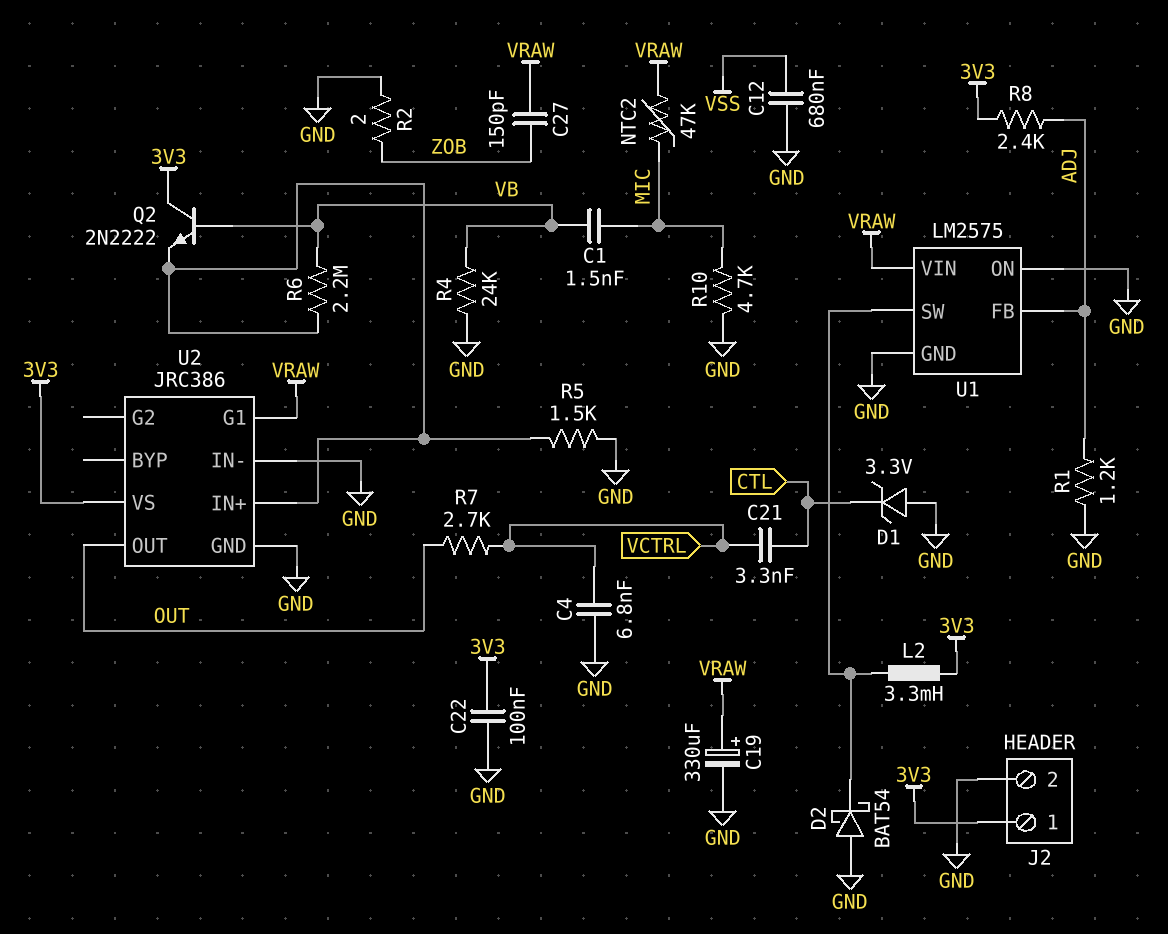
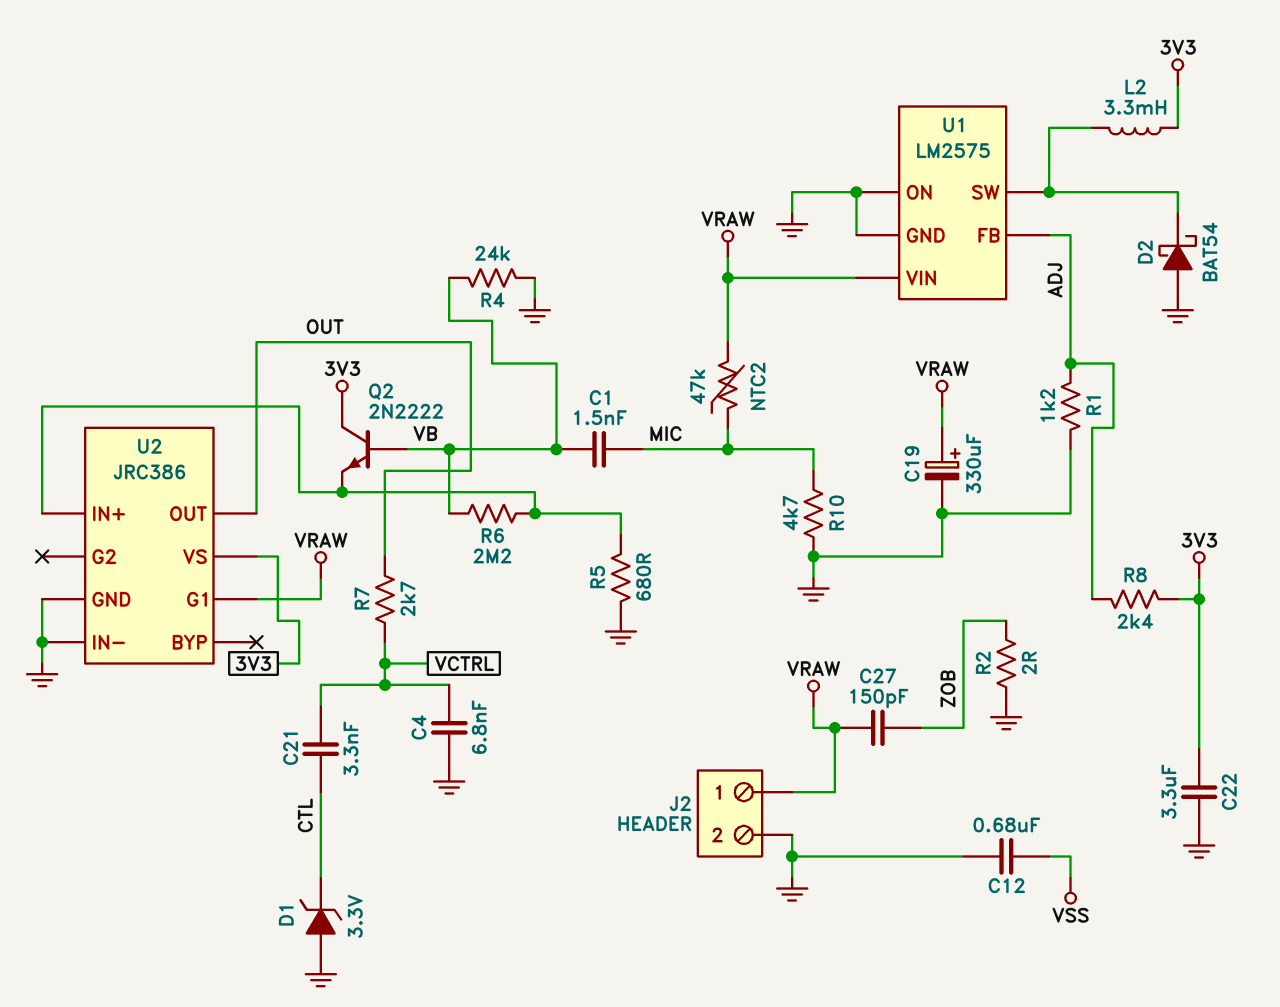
C22: 100nF (3V3, GND) -> 3.3uF (3V3, GND)
J2 pin 1: 3V3 -> VRAW
R5: 1.5k (GND, U2/IN+) -> 680 (GND, U2/IN+)

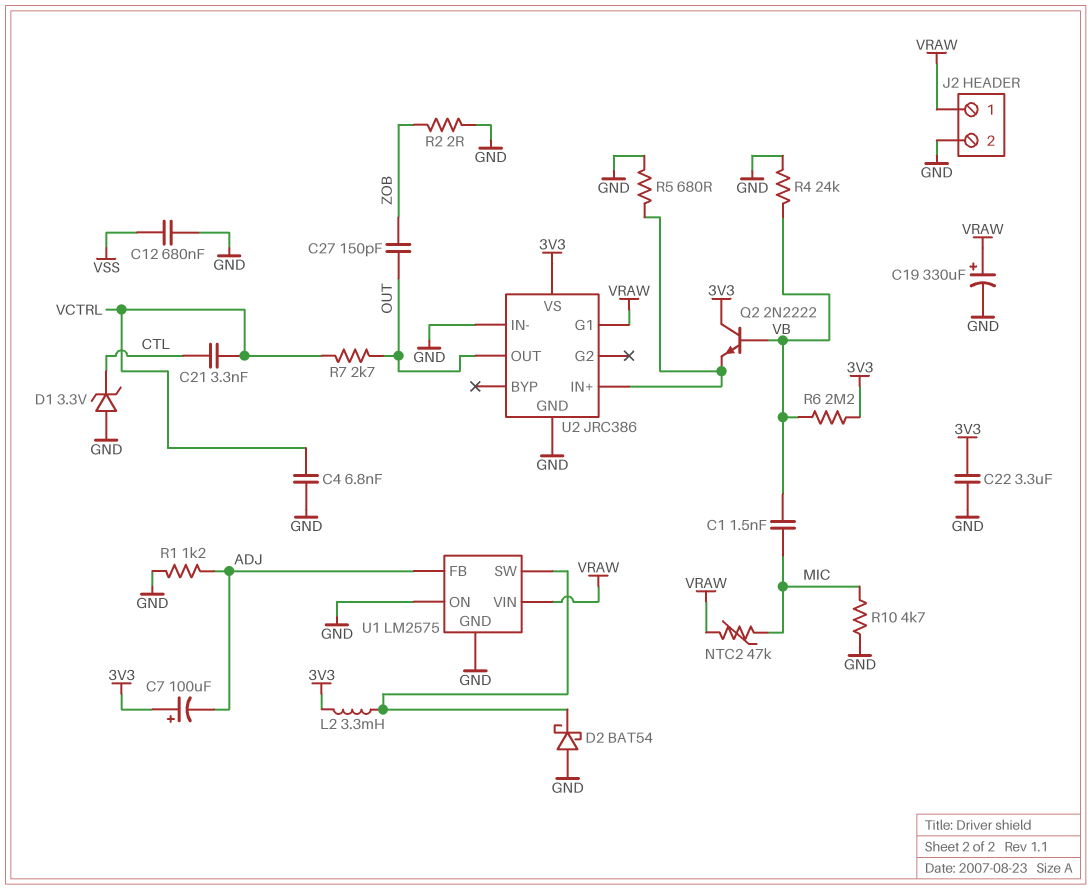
C7: none -> 100uF (plus 3V3, minus ADJ)
C27: 150pF (VRAW, ZOB) -> 150pF (OUT, ZOB)
R6: 2.2M (U2/IN+, VB) -> 2.2M (3V3, VB)
R8: 2.4k (3V3, ADJ) -> none

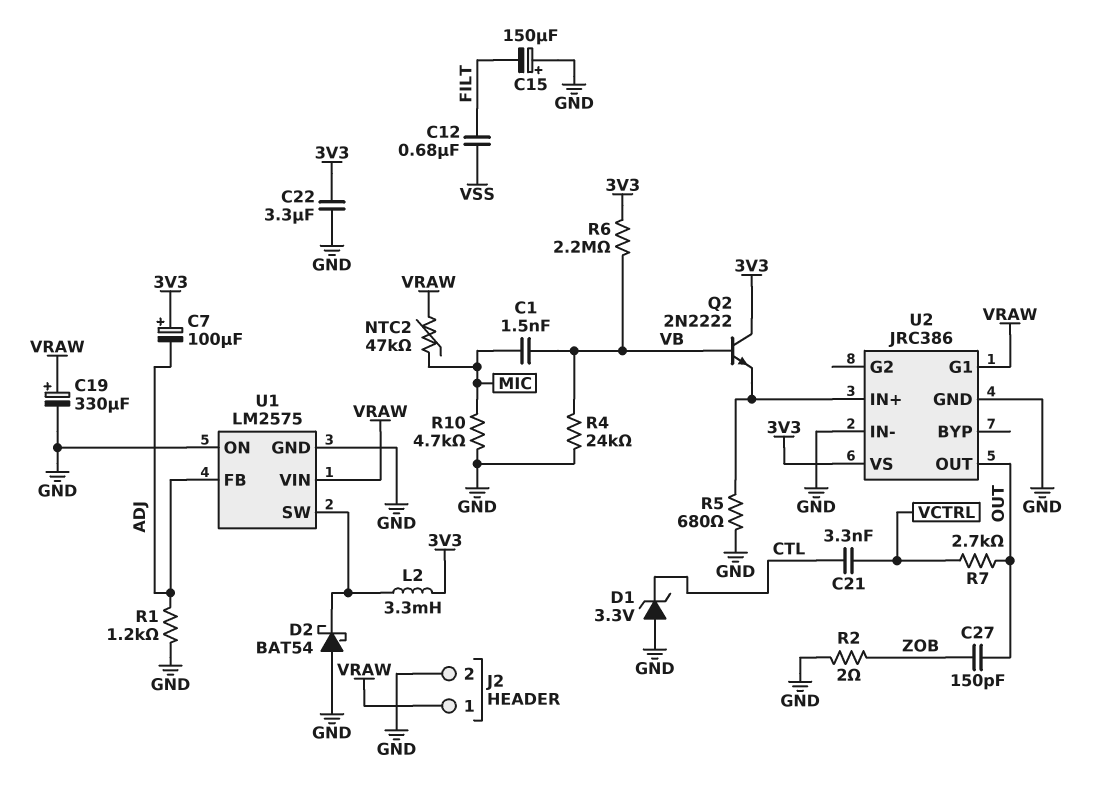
C4: 6.8nF (GND, VCTRL) -> none
C12: 680nF (GND, VSS) -> 680nF (FILT, VSS)
C15: none -> 150uF (plus GND, minus FILT)

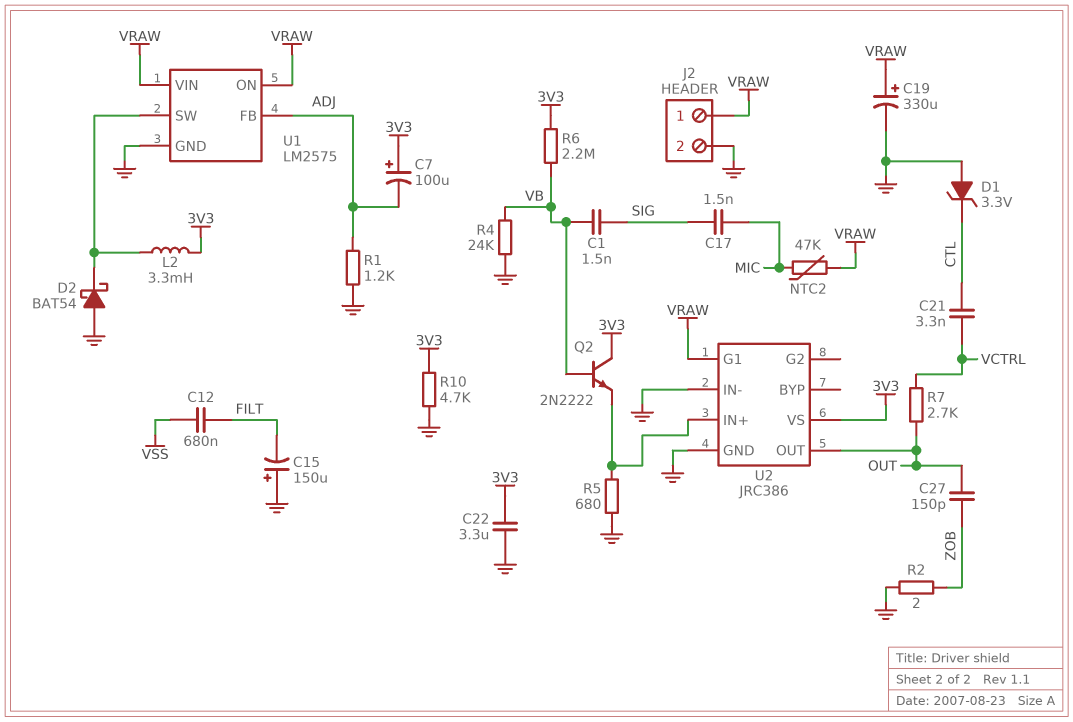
C1: 1.5nF (MIC, VB) -> 1.5nF (SIG, VB)
C17: none -> 1.5nF (MIC, SIG)
R10: 4.7k (GND, MIC) -> 4.7k (3V3, GND)
U1 pin ON: GND -> VRAW

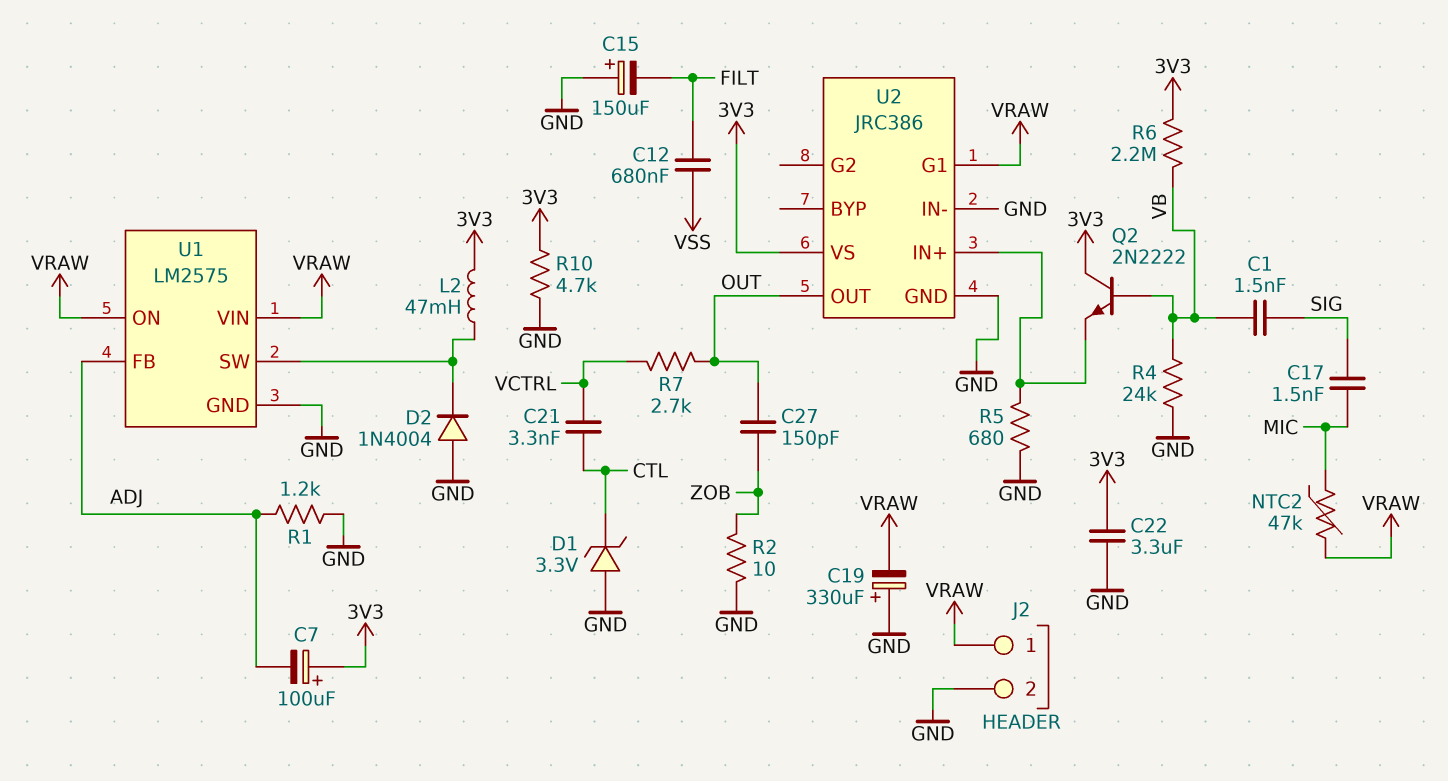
C19: 330uF (plus VRAW, minus GND) -> 330uF (plus GND, minus VRAW)
D2: schottky BAT54 (A GND, K U1/SW) -> diode 1N4004 (A GND, K U1/SW)
L2: 3.3mH (3V3, U1/SW) -> 47mH (3V3, U1/SW)
R2: 2 (GND, ZOB) -> 10 (GND, ZOB)

